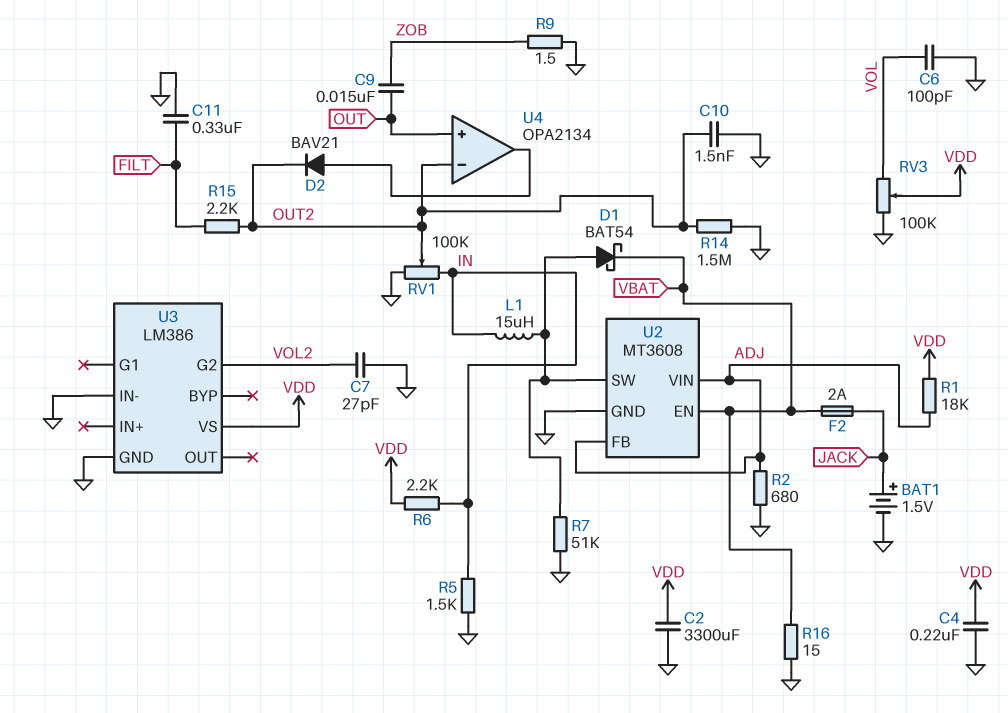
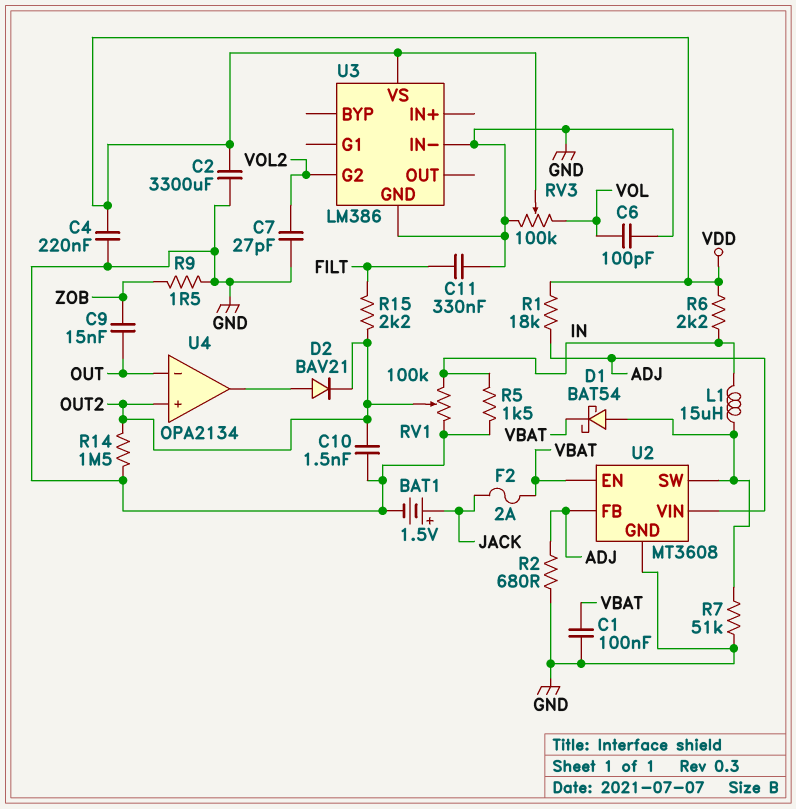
C1: none -> 100nF (GND, VBAT)
R16: 15 (GND, VBAT) -> none
U4 pin in+: OUT -> OUT2
U4 pin in-: OUT2 -> OUT

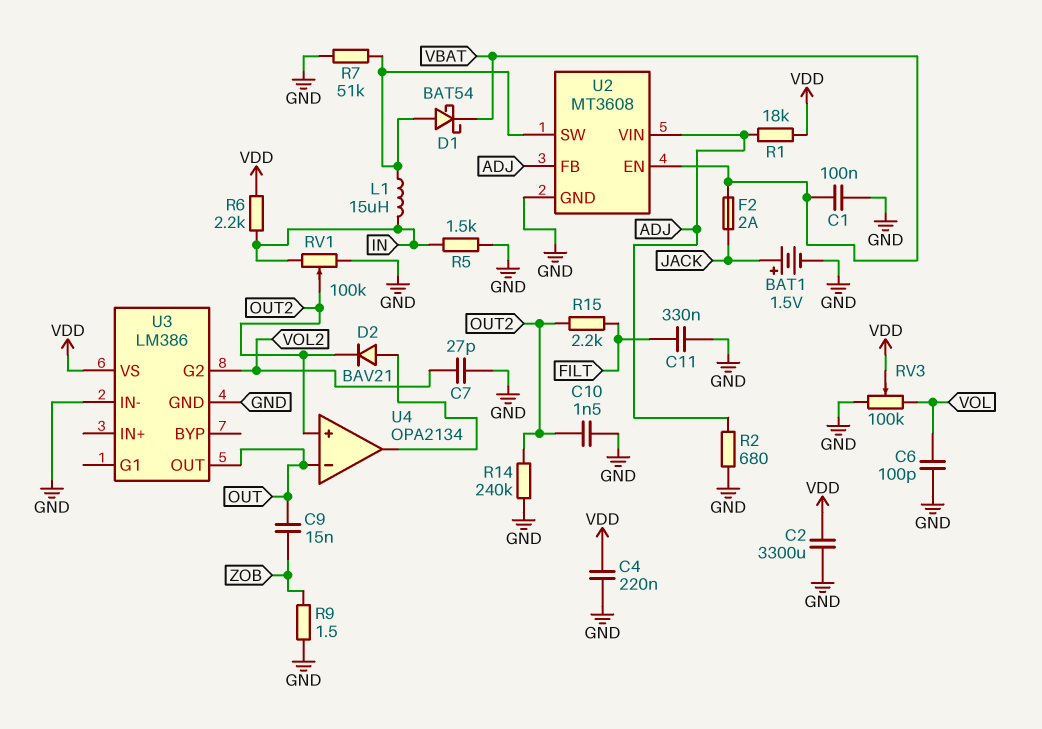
R14: 1.5M (GND, OUT2) -> 240k (GND, OUT2)
U3 pin OUT: none -> OUT

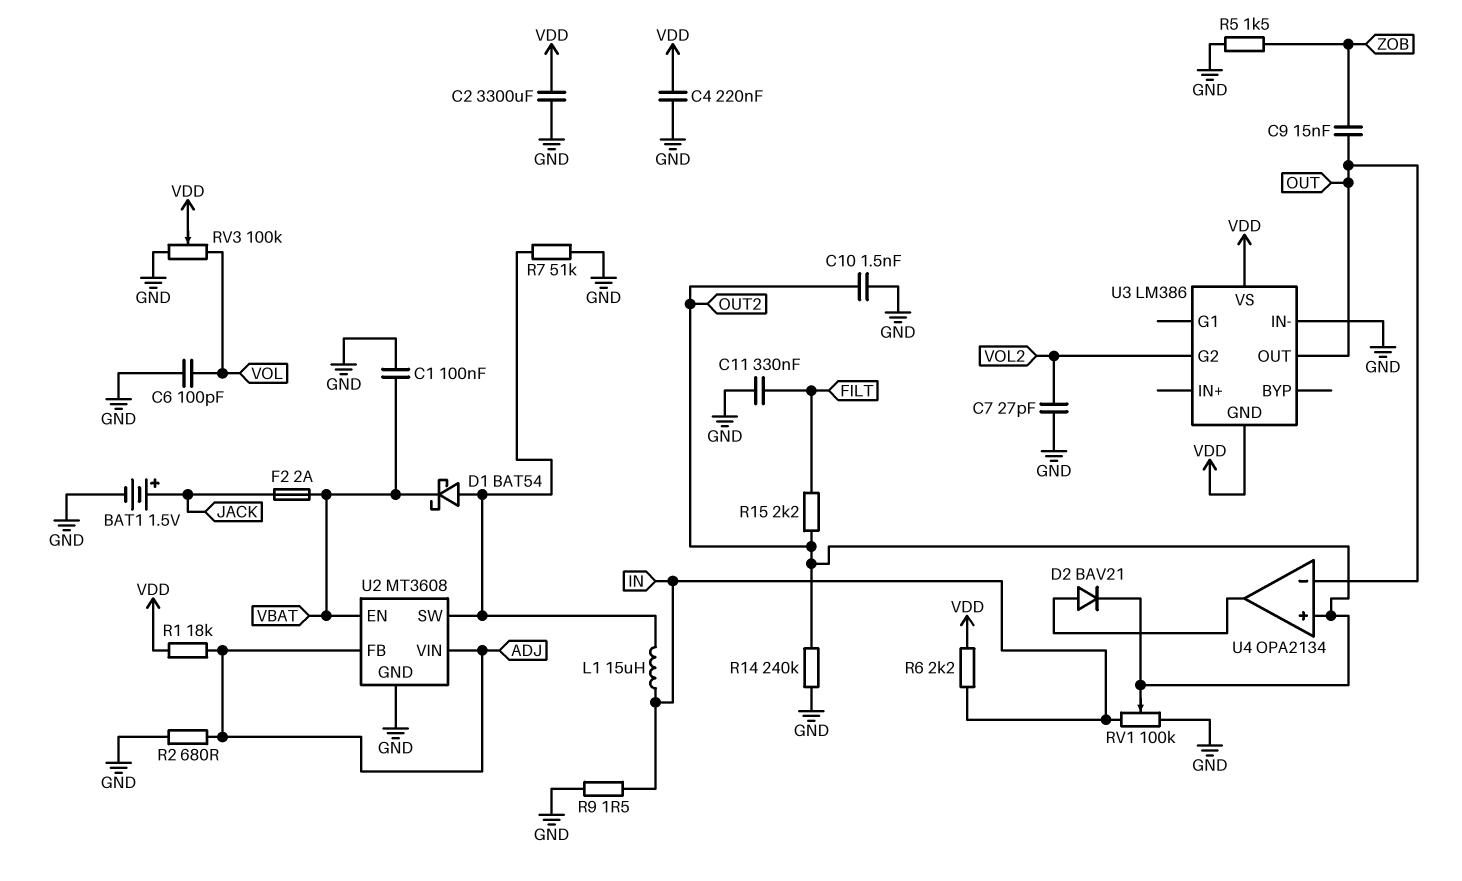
R5: 1.5k (GND, IN) -> 1.5k (GND, ZOB)
R9: 1.5 (GND, ZOB) -> 1.5 (GND, IN)
U3 pin GND: GND -> VDD

